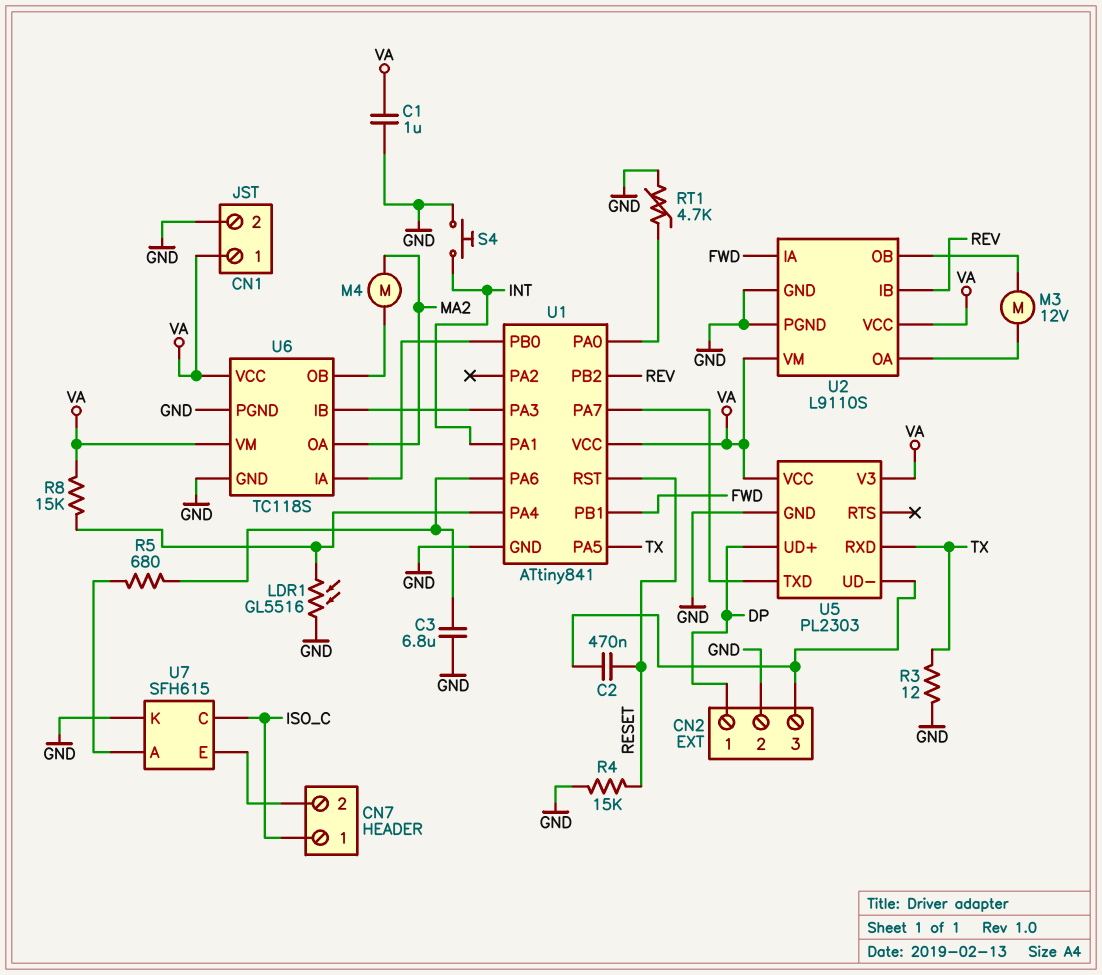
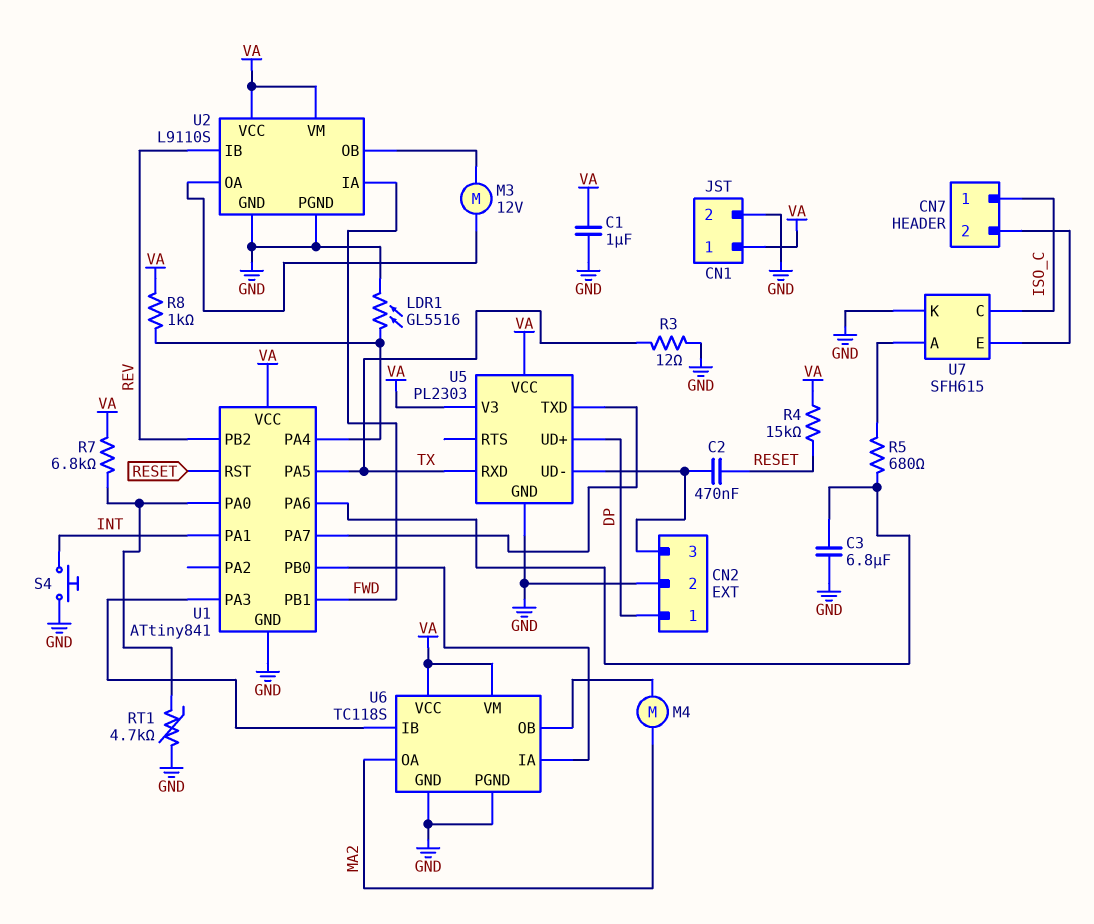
R4: 15k (GND, RESET) -> 15k (RESET, VA)
R7: none -> 6.8k (U1/PA0, VA)
R8: 15k (U1/PA4, VA) -> 1k (U1/PA4, VA)

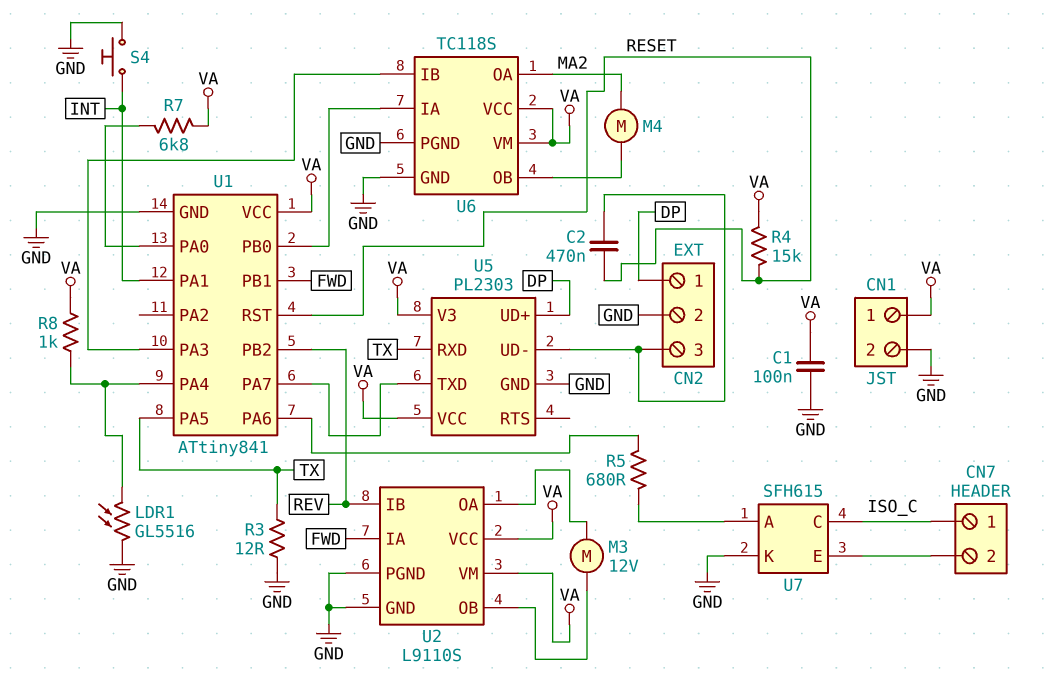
C1: 1uF (GND, VA) -> 100nF (GND, VA)
C3: 6.8uF (GND, U1/PA6) -> none
RT1: 4.7k (GND, U1/PA0) -> none

